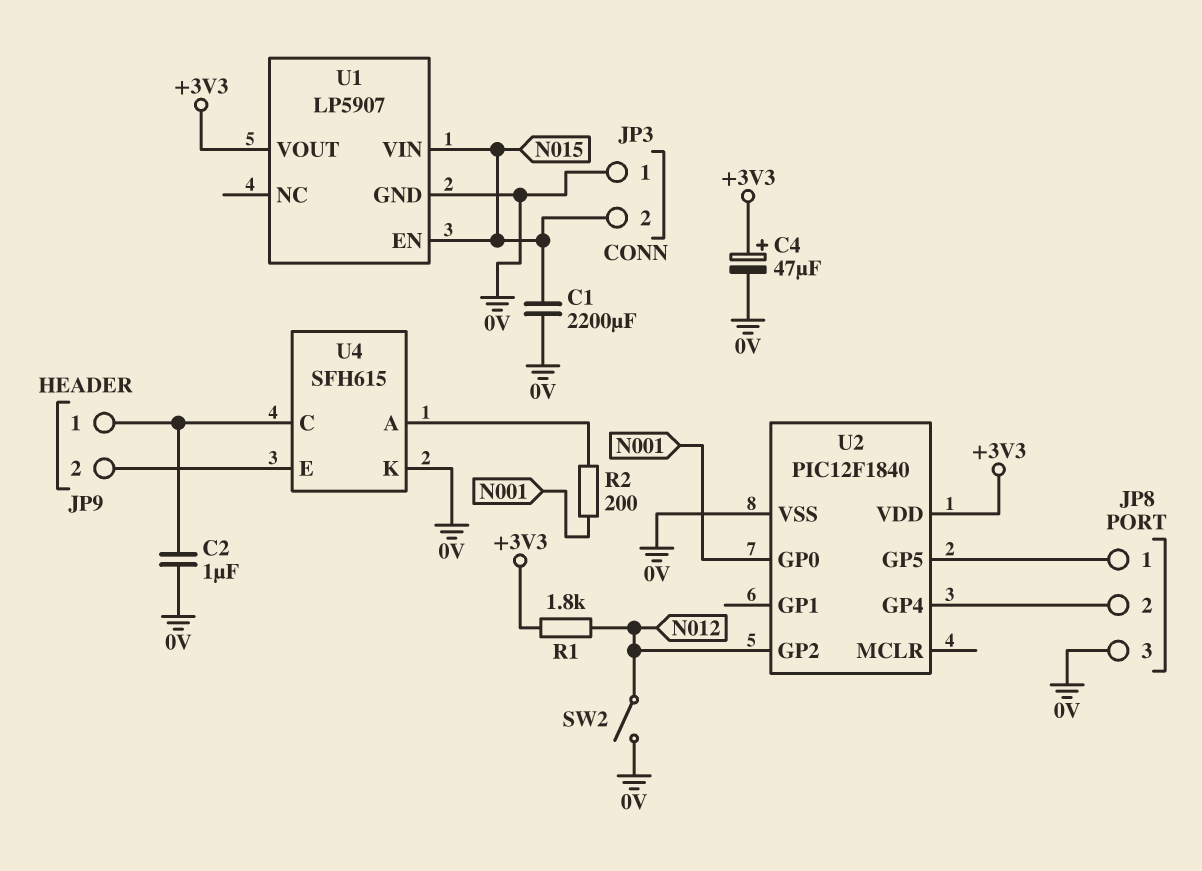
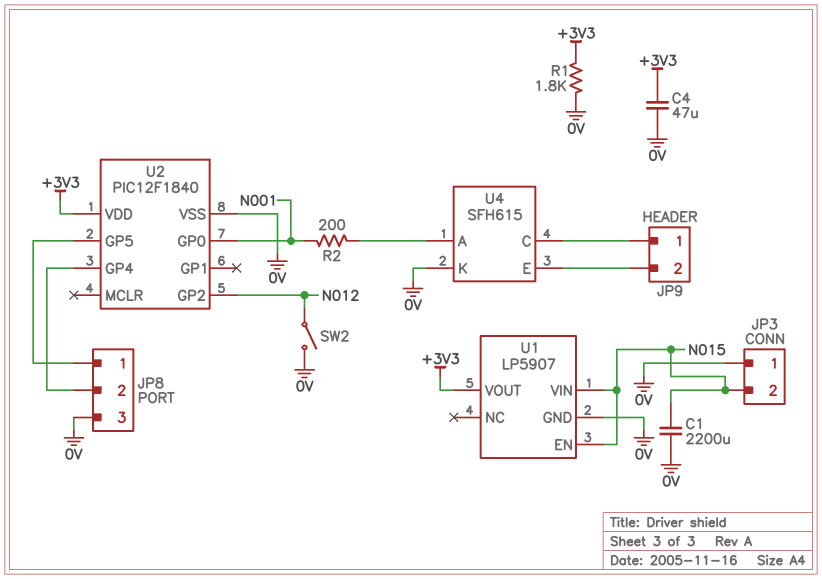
C2: 1uF (0V, JP9/1) -> none
C4: 47uF (plus +3V3, minus 0V) -> 47uF (+3V3, 0V)
R1: 1.8k (+3V3, N012) -> 1.8k (+3V3, 0V)

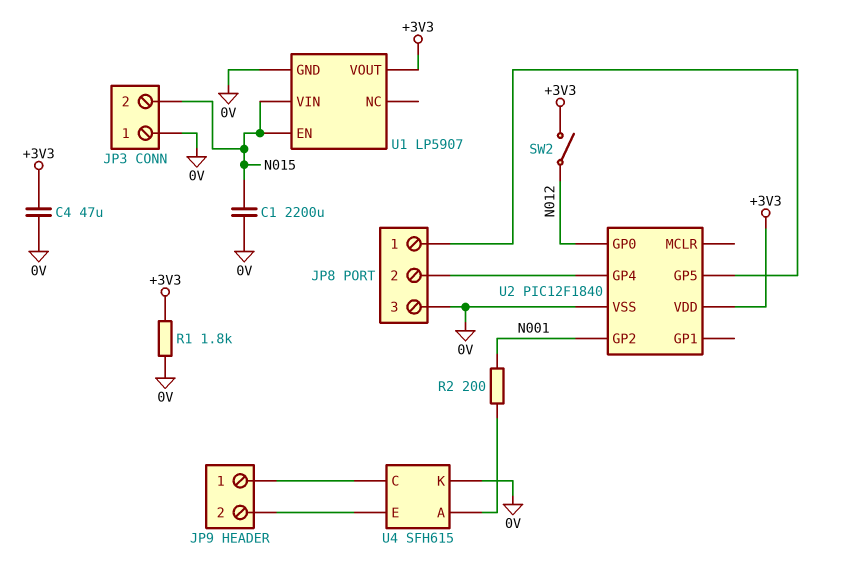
SW2: switch (0V, N012) -> switch (+3V3, N012)
U2 pin GP0: N001 -> N012
U2 pin GP2: N012 -> N001

